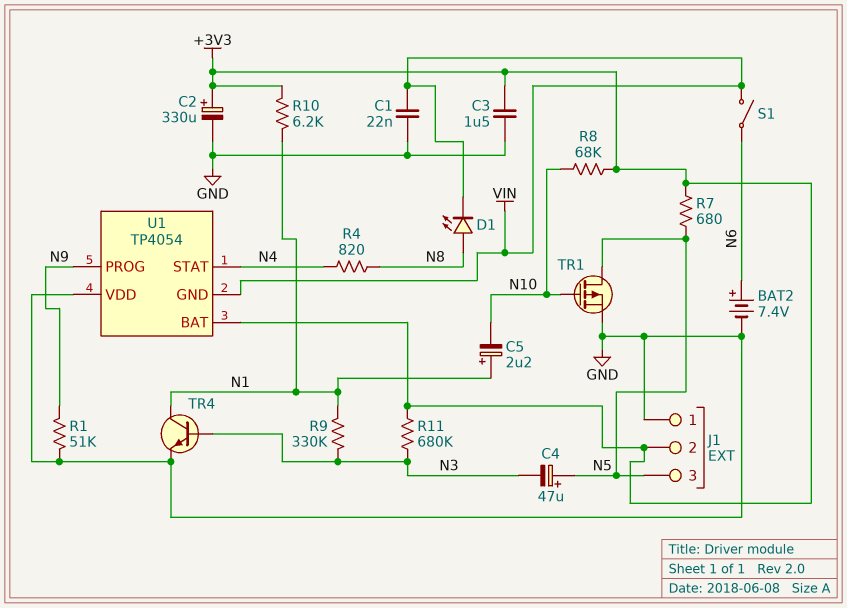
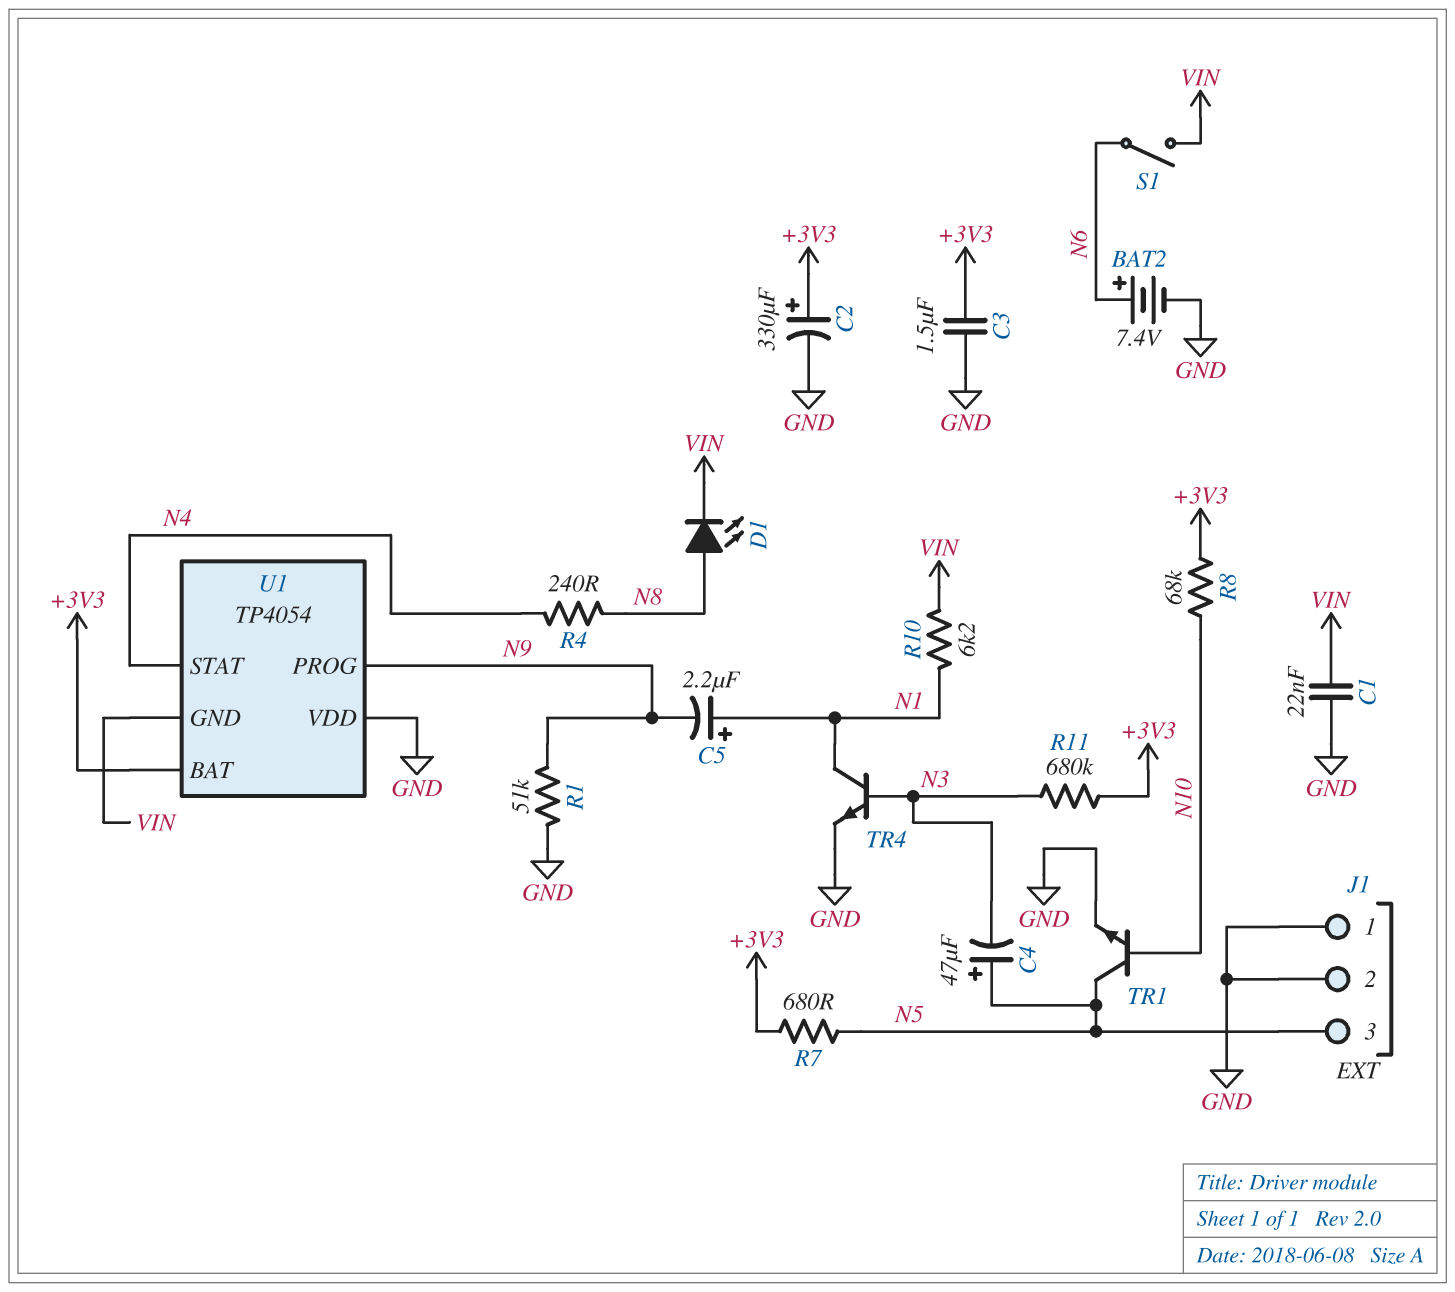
C5: 2.2uF (plus N1, minus N10) -> 2.2uF (plus N1, minus N9)
J1 pin 2: +3V3 -> GND
R4: 820 (N4, N8) -> 240 (N4, N8)
R9: 330k (N1, N3) -> none
R10: 6.2k (+3V3, N1) -> 6.2k (N1, VIN)
TR1: PMOS (G N10, D N5, S GND) -> NPN (B N10, C N5, E GND)

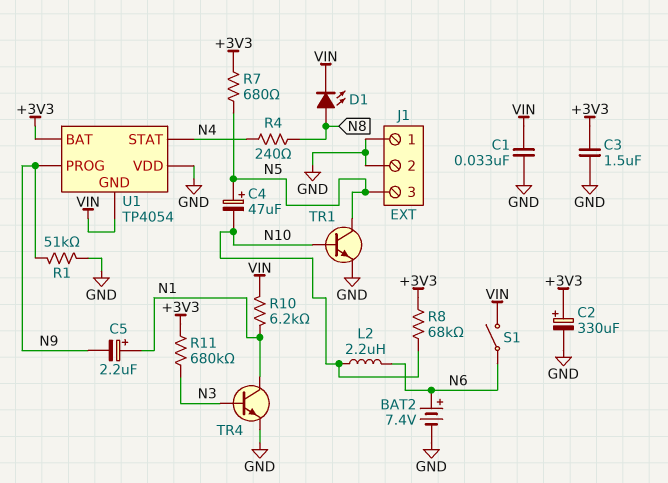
C1: 22nF (GND, VIN) -> 33nF (GND, VIN)
C4: 47uF (plus N5, minus N3) -> 47uF (plus N5, minus N10)
L2: none -> 2.2uH (N6, N10)

